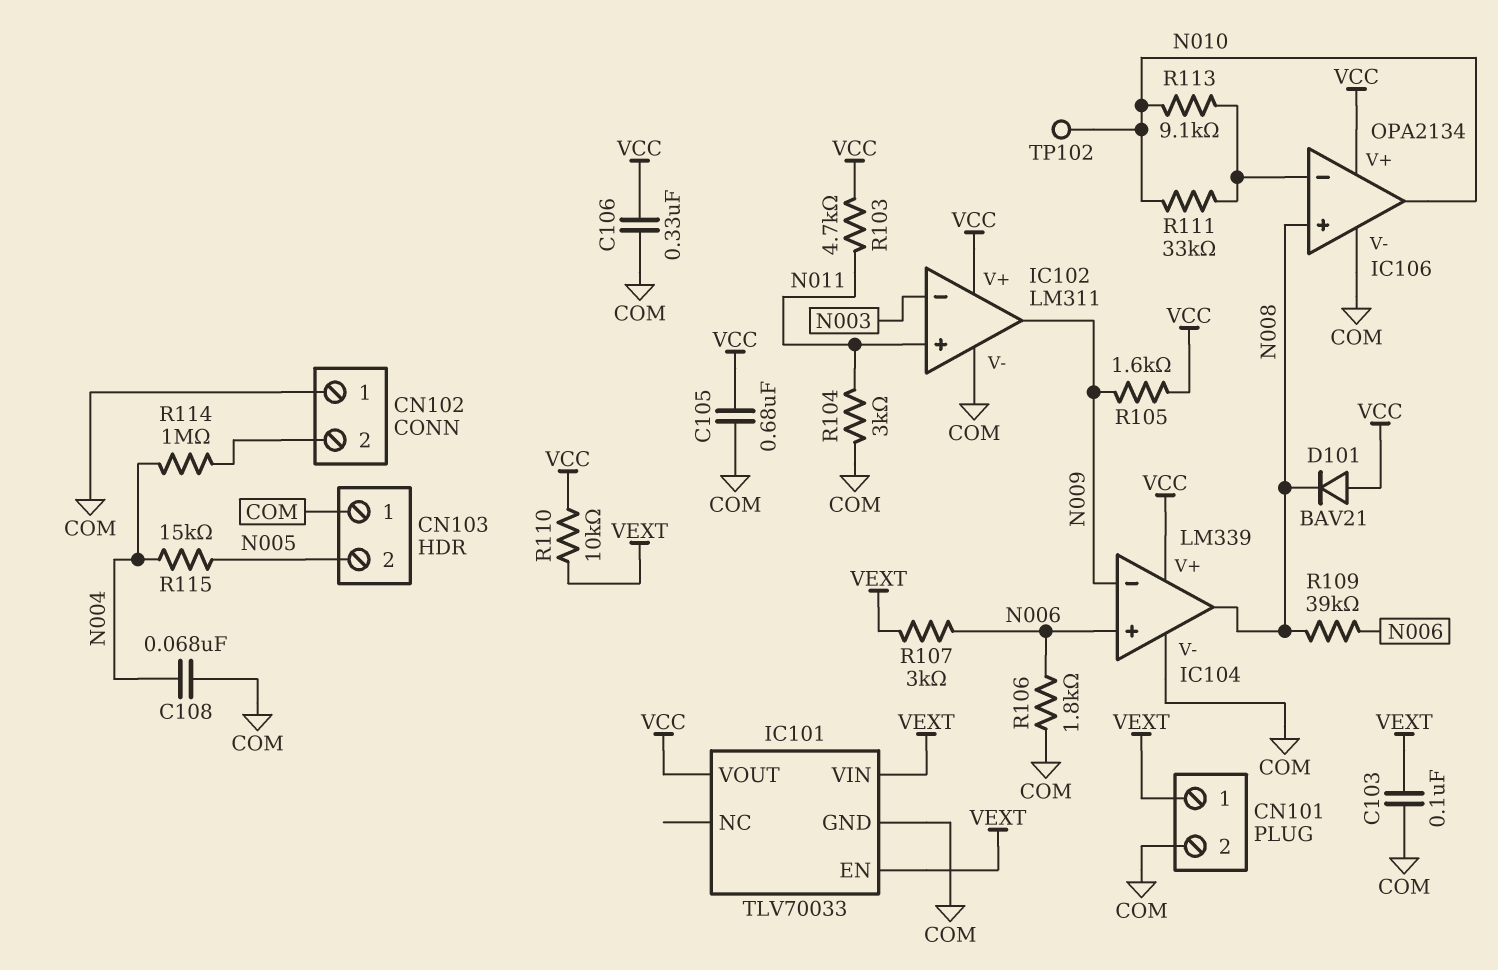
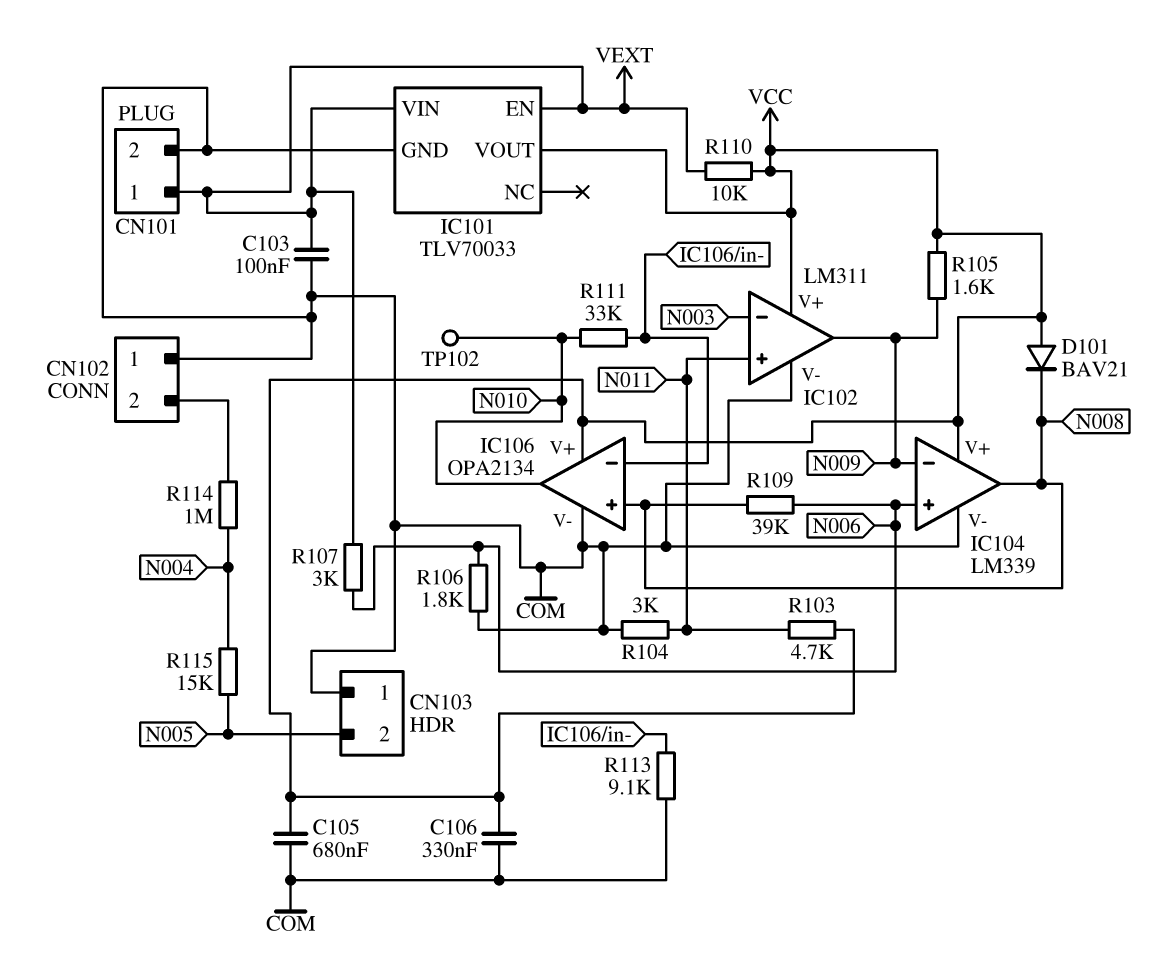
C108: 68nF (COM, N004) -> none
R113: 9.1k (IC106/in-, N010) -> 9.1k (COM, IC106/in-)

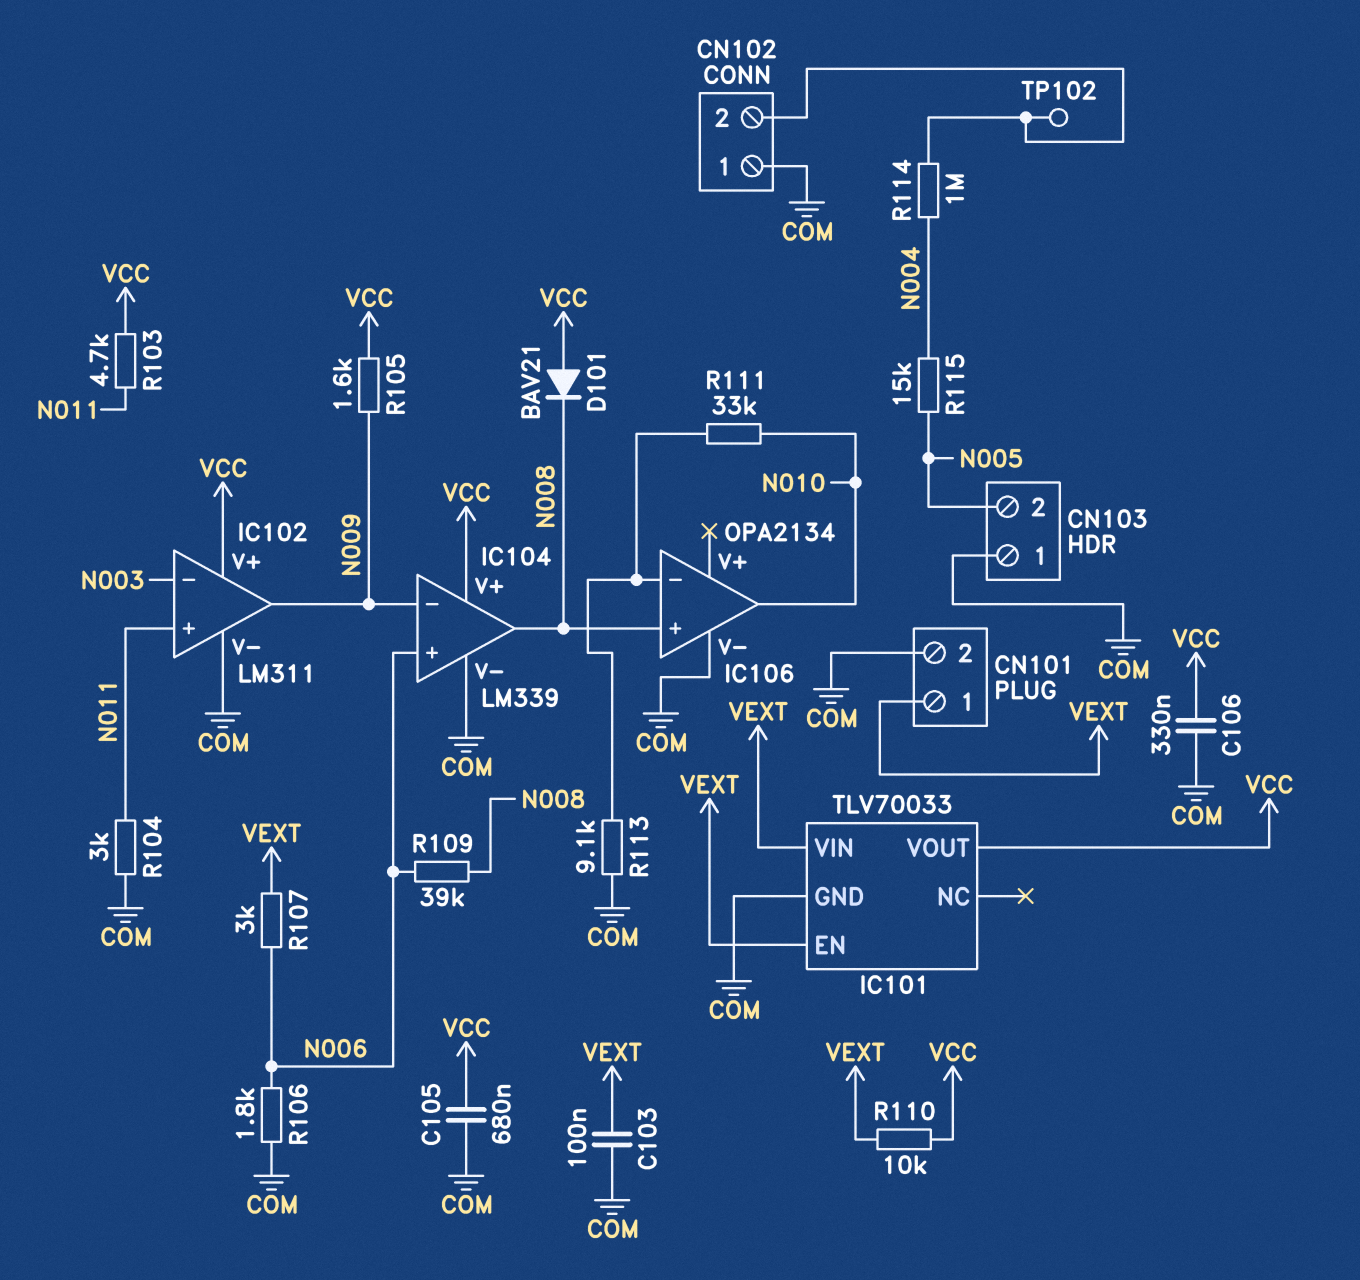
IC106 pin V+: VCC -> none
TP102: test point (N010) -> test point (CN102/2)

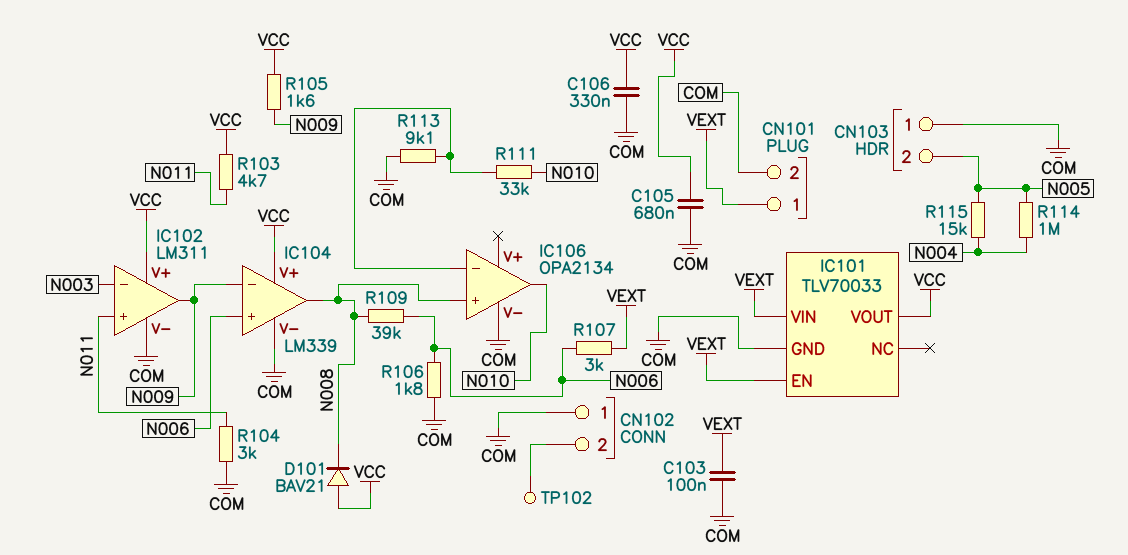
R110: 10k (VCC, VEXT) -> none
R114: 1M (CN102/2, N004) -> 1M (N004, N005)

